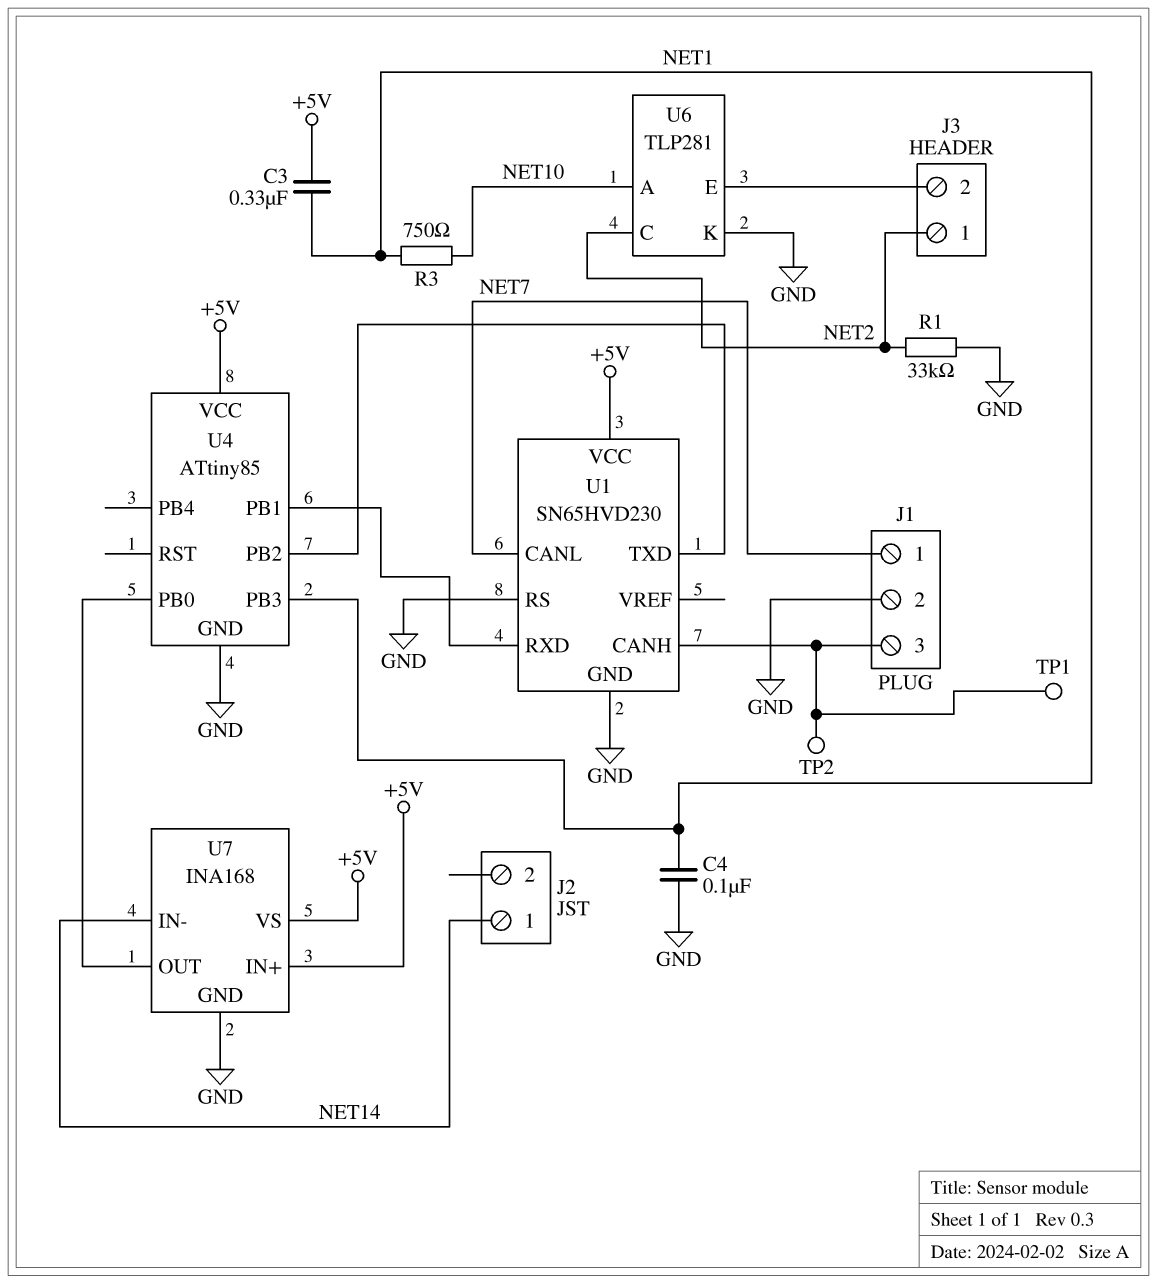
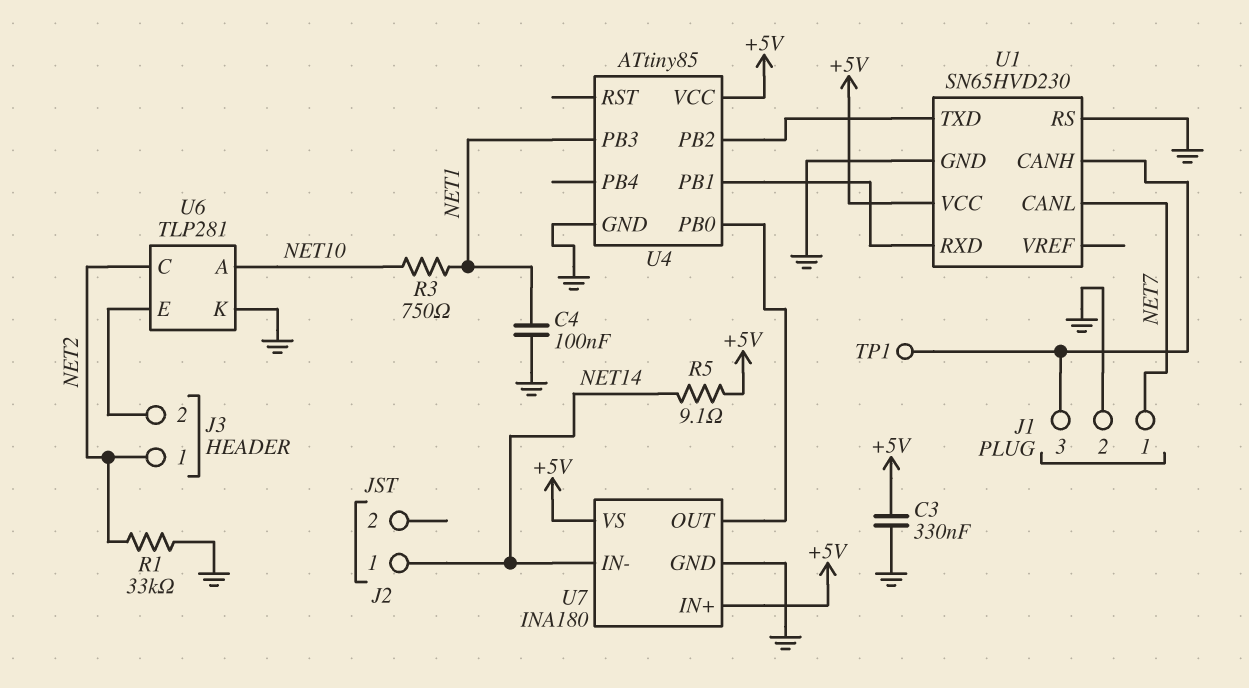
C3: 330nF (+5V, NET1) -> 330nF (+5V, GND)
R5: none -> 9.1 (+5V, NET14)
TP2: test point (J1/3) -> none
U7: INA168 -> INA180

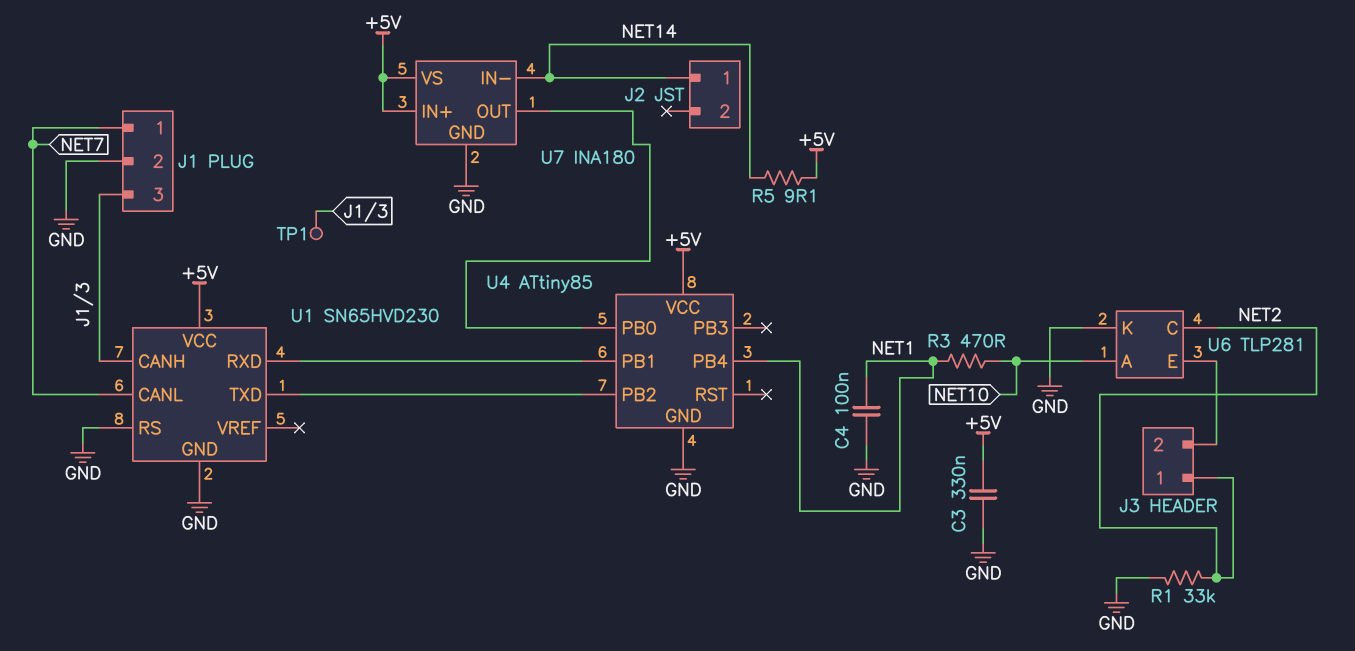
R3: 750 (NET1, NET10) -> 470 (NET1, NET10)
U4 pin PB3: NET1 -> none
U4 pin PB4: none -> NET1

